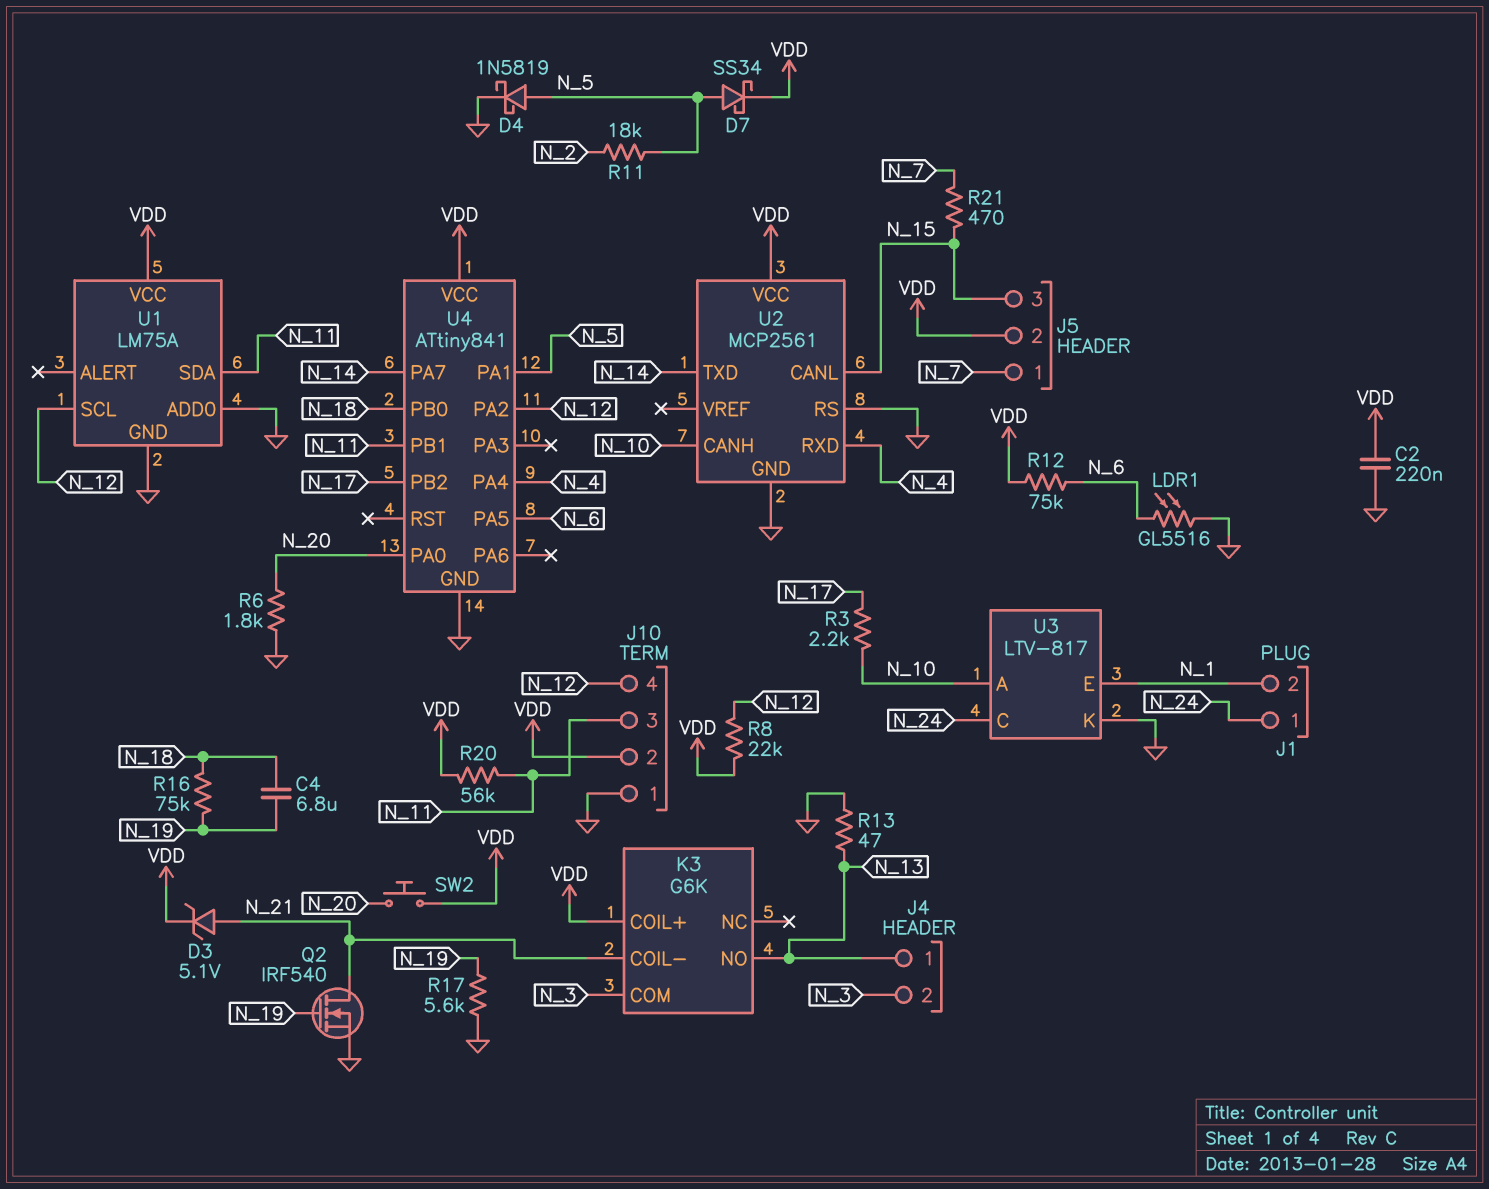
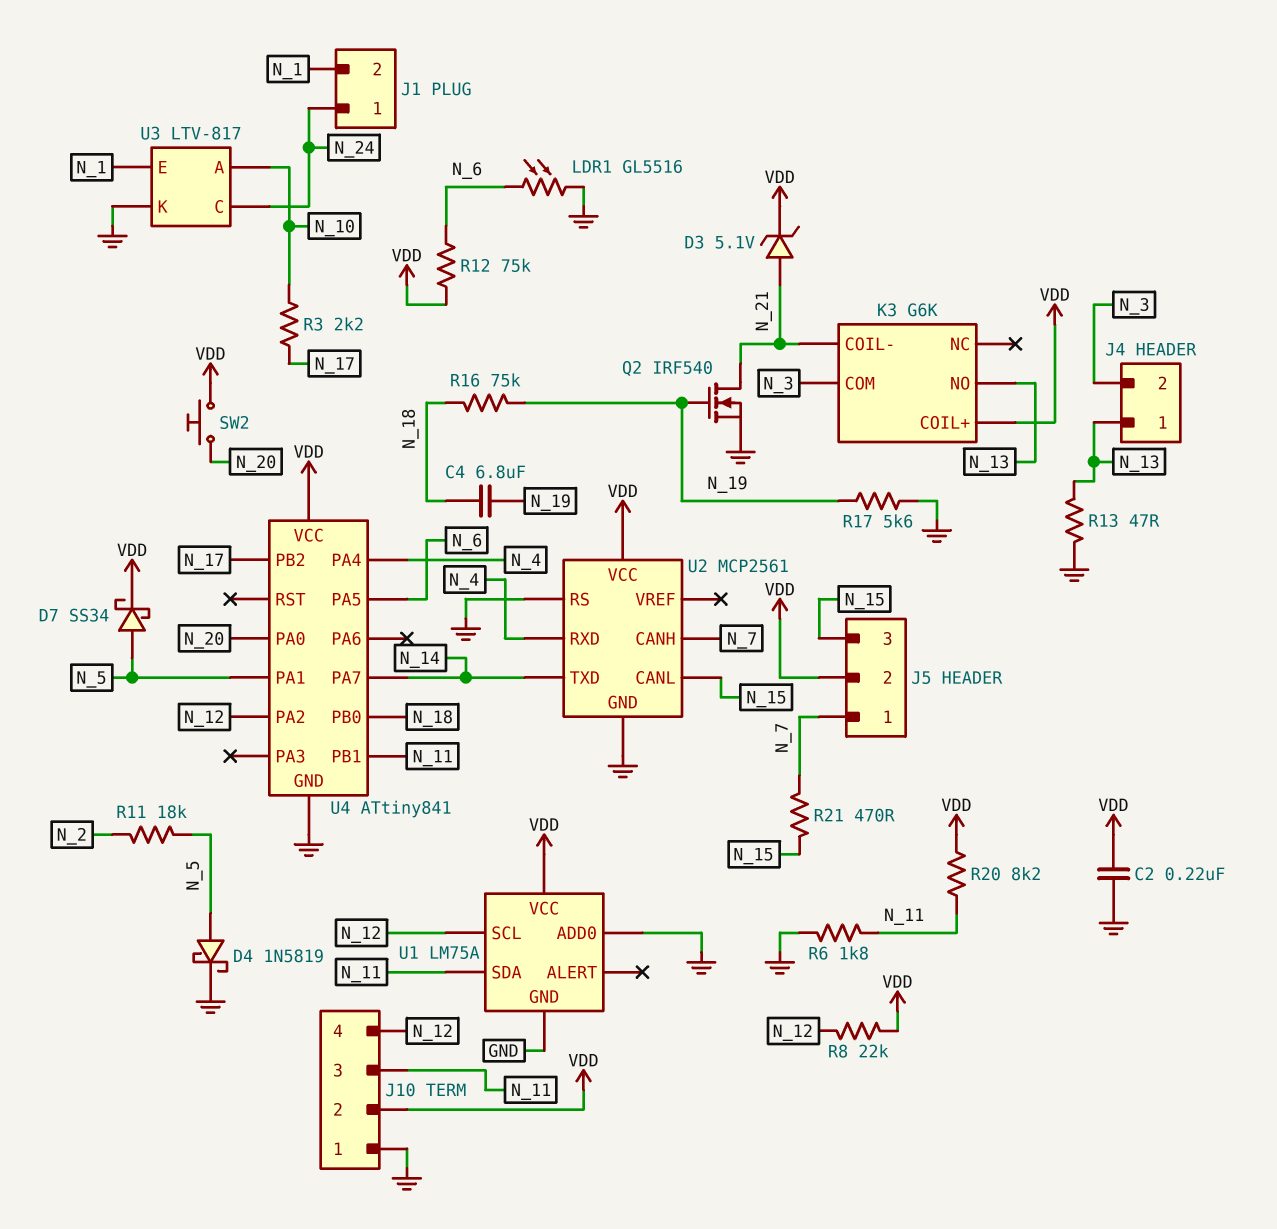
R6: 1.8k (GND, N_20) -> 1.8k (GND, N_11)
R20: 56k (N_11, VDD) -> 8.2k (N_11, VDD)
U2 pin CANH: N_10 -> N_7

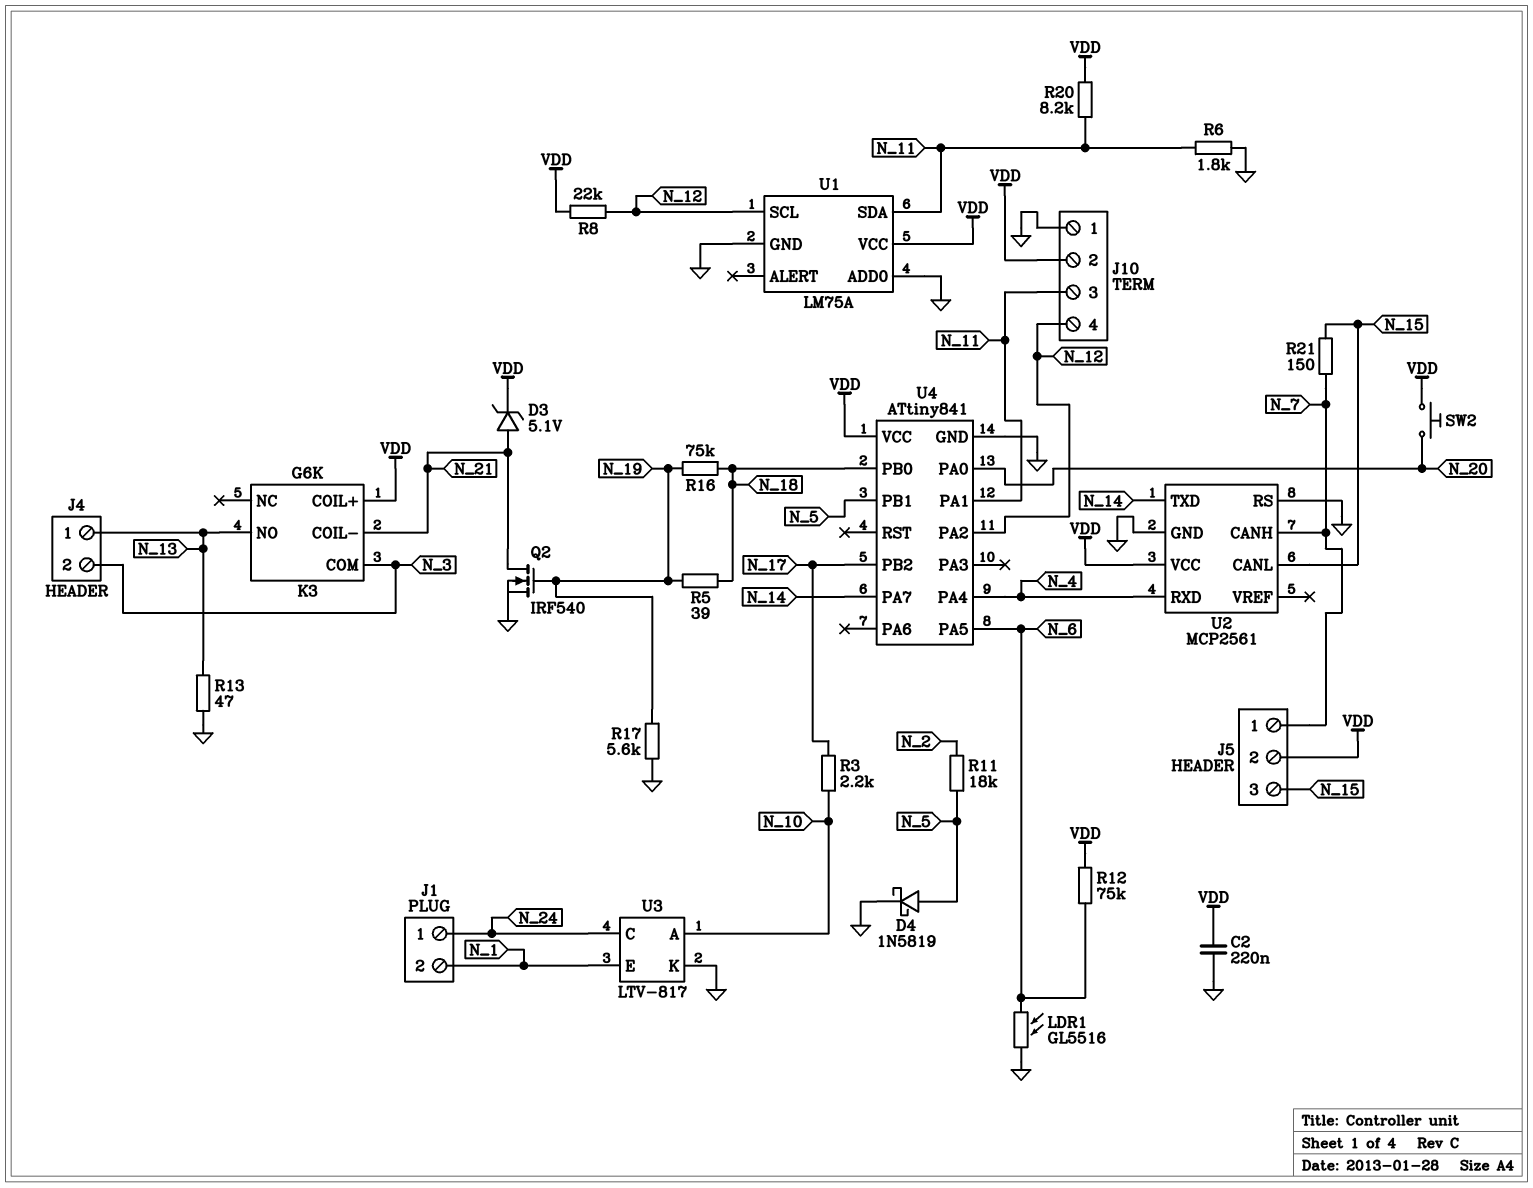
C4: 6.8uF (N_18, N_19) -> none
D7: schottky SS34 (A N_5, K VDD) -> none
R5: none -> 39 (N_18, N_19)
R21: 470 (N_7, N_15) -> 150 (N_7, N_15)
U4 pin PA1: N_5 -> N_11
U4 pin PB1: N_11 -> N_5

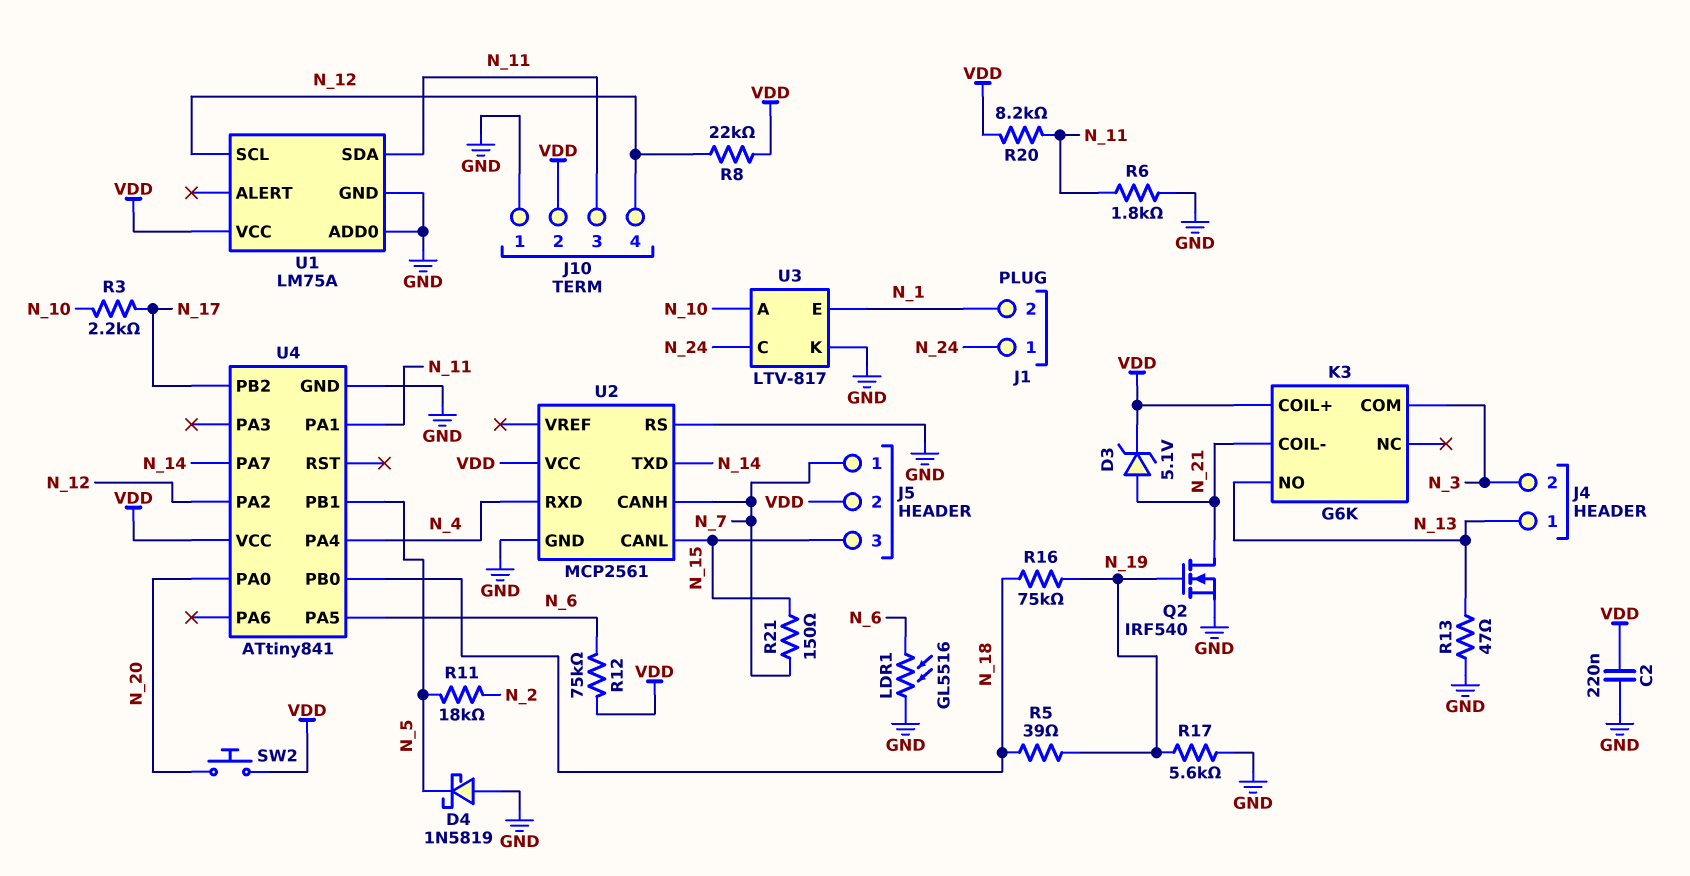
D4: schottky 1N5819 (A N_5, K GND) -> schottky 1N5819 (A GND, K N_5)

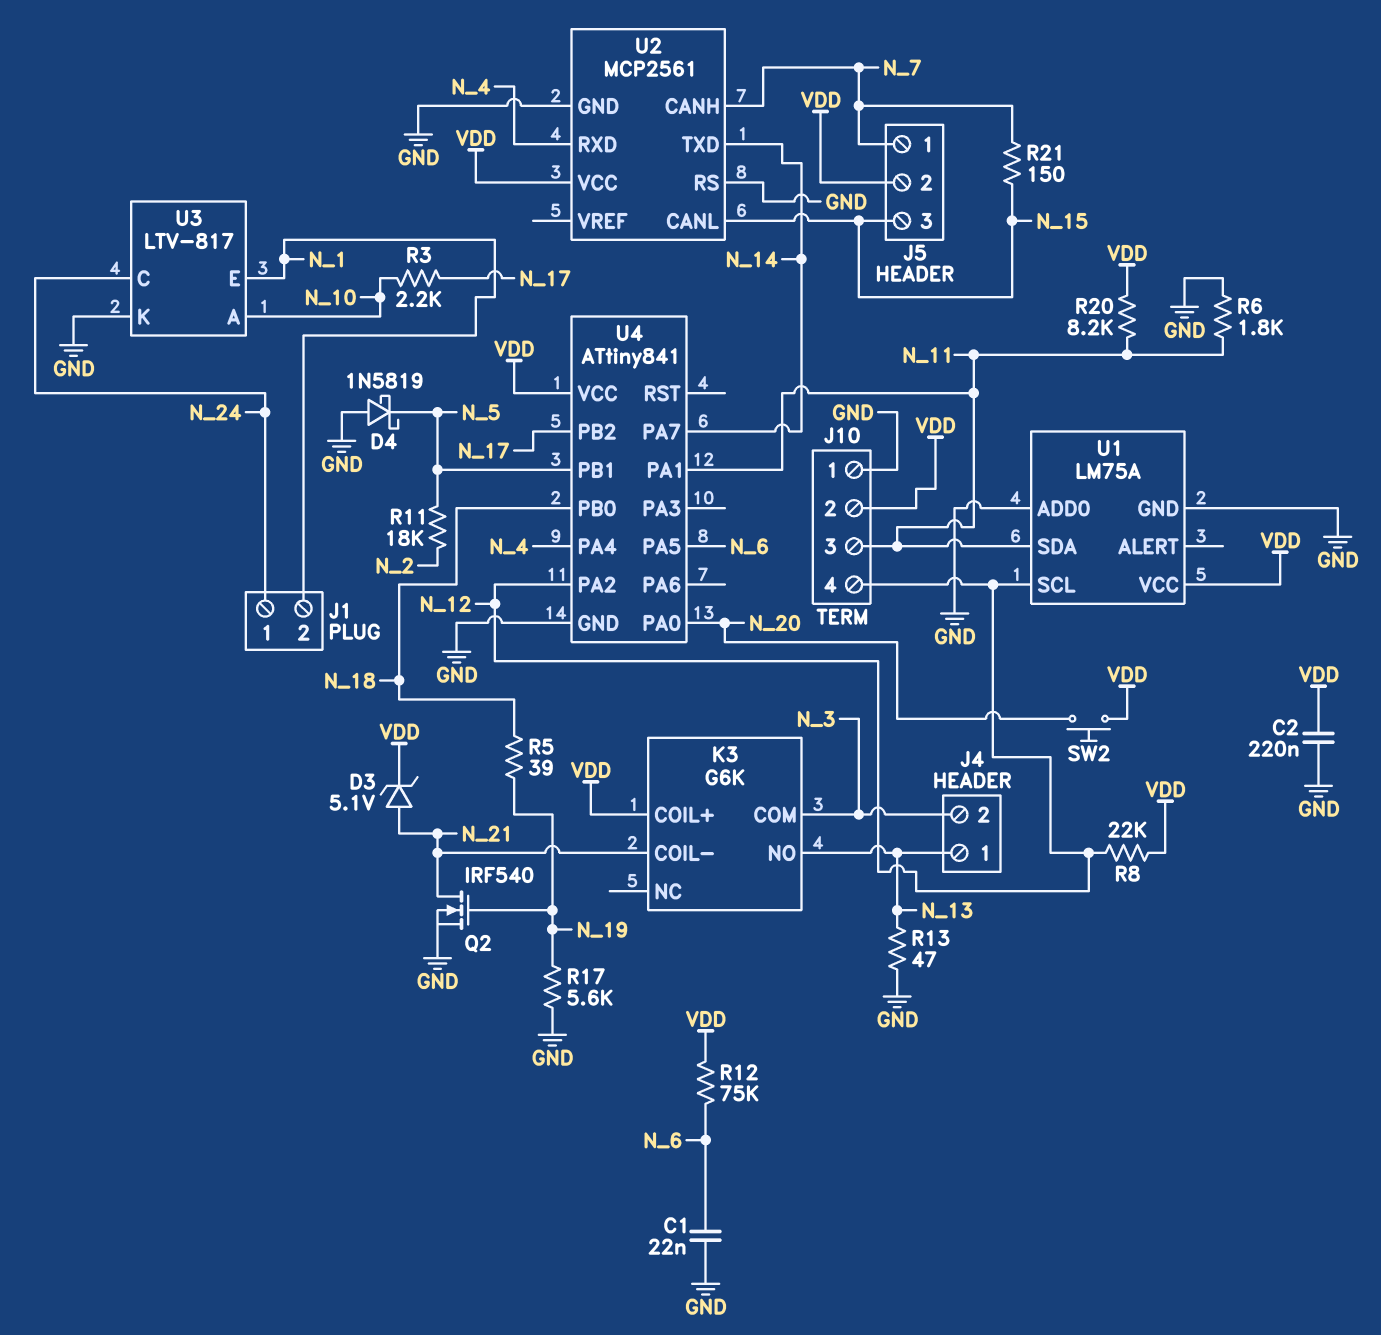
C1: none -> 22nF (GND, N_6)
LDR1: GL5516 (GND, N_6) -> none
R16: 75k (N_18, N_19) -> none

